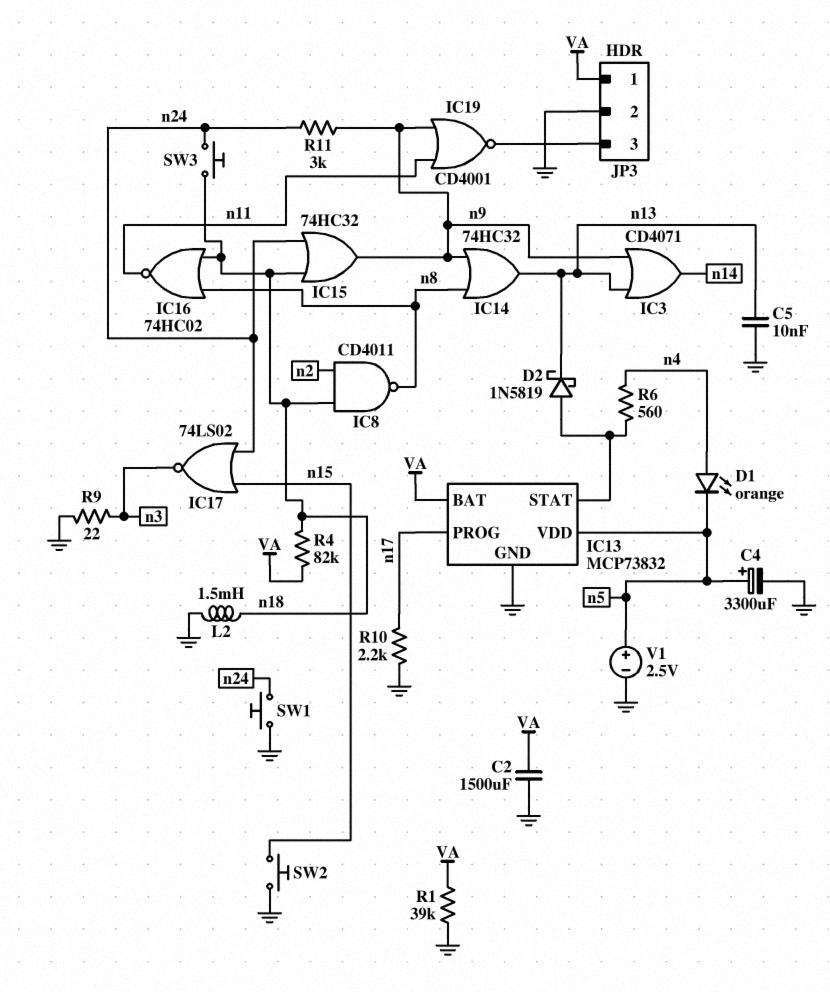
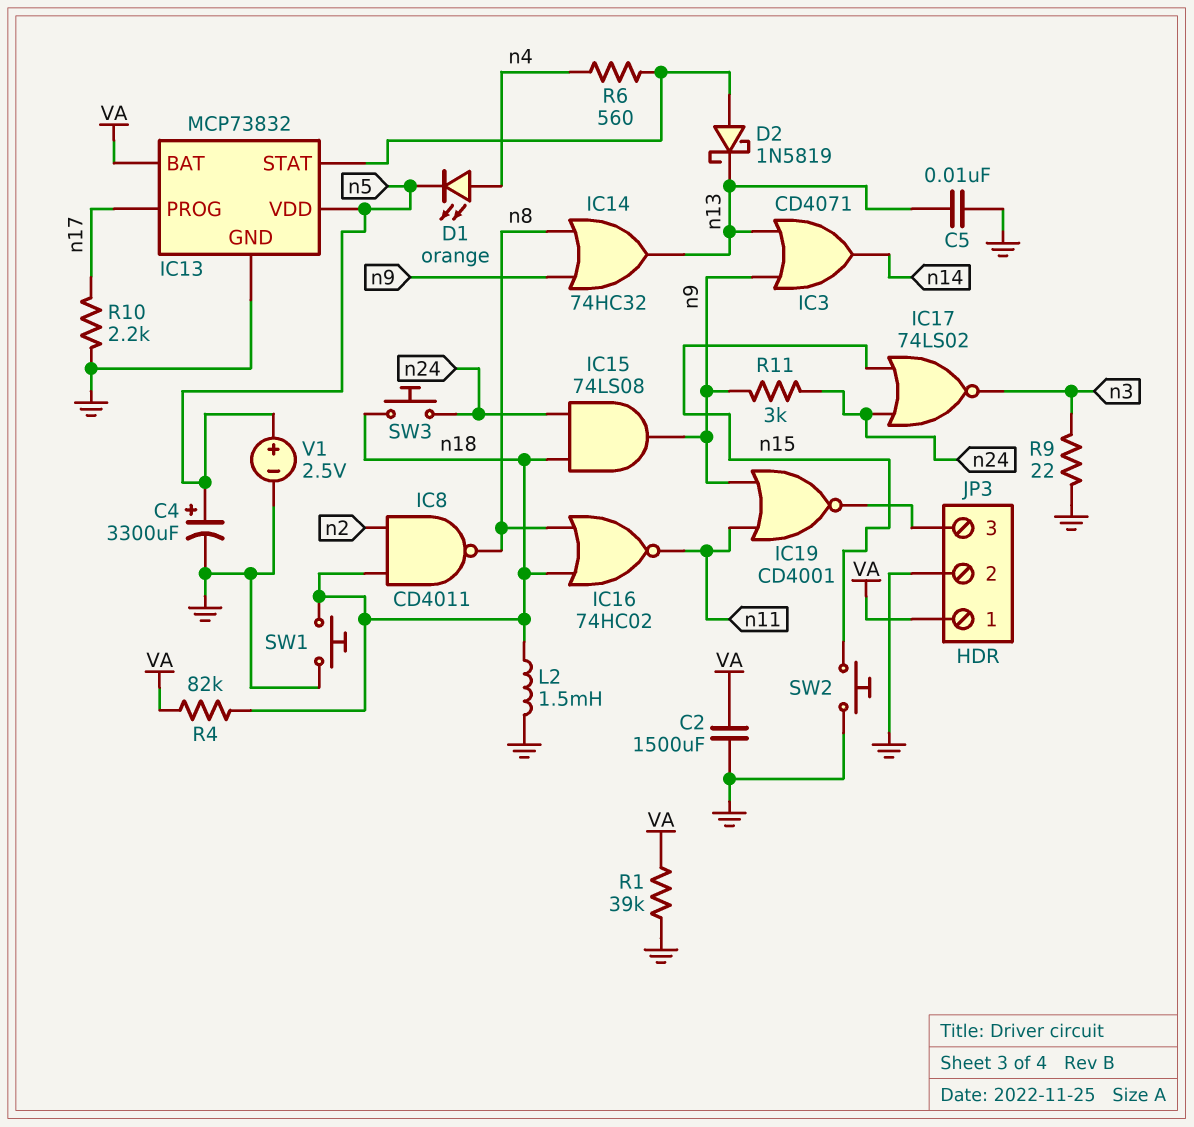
IC15: OR 74HC32 (in n18, in n24, out n9) -> AND 74LS08 (in n18, in n24, out n9)
SW1: button (GND, n24) -> button (GND, n18)

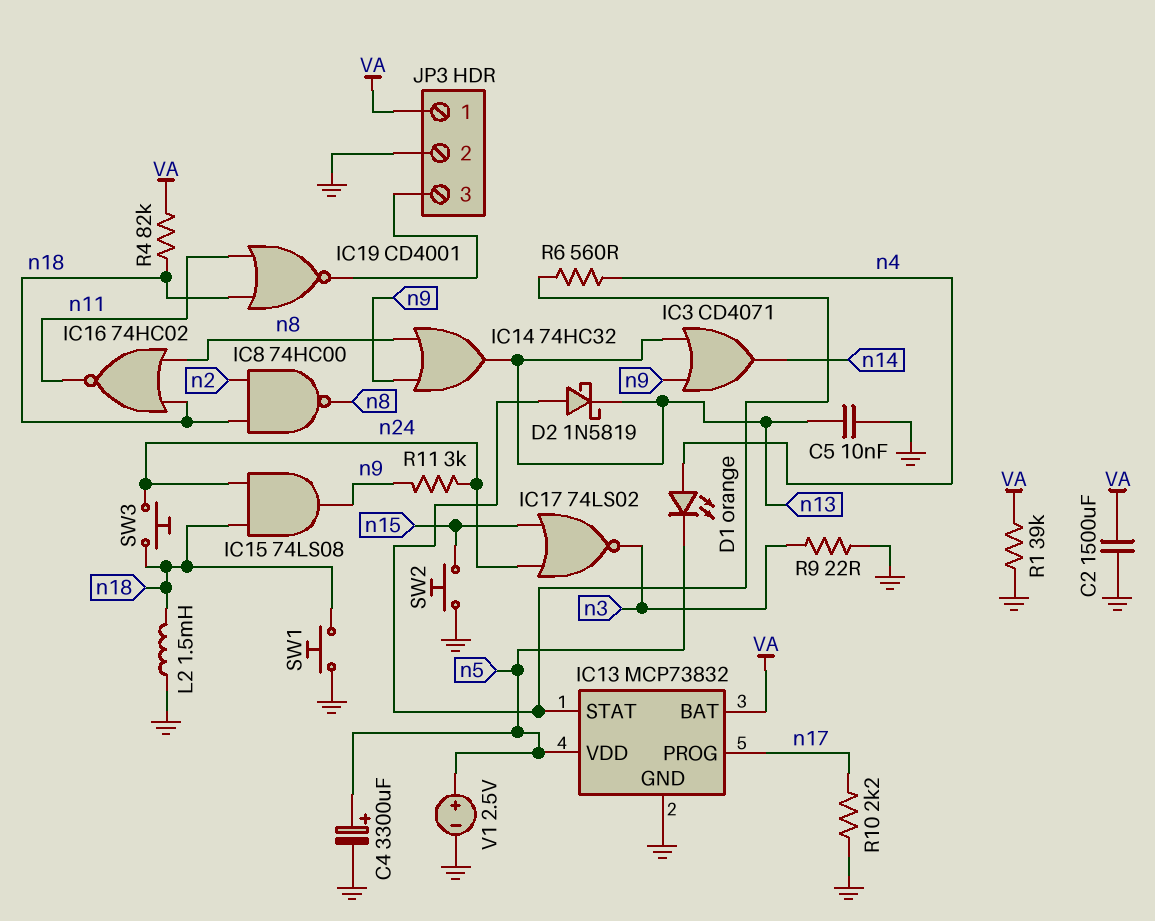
IC8: NAND CD4011 (in n2, in n18, out n8) -> NAND 74HC00 (in n2, in n18, out n8)
IC19: NOR CD4001 (in n9, in n11, out JP3/3) -> NOR CD4001 (in n11, in n18, out JP3/3)

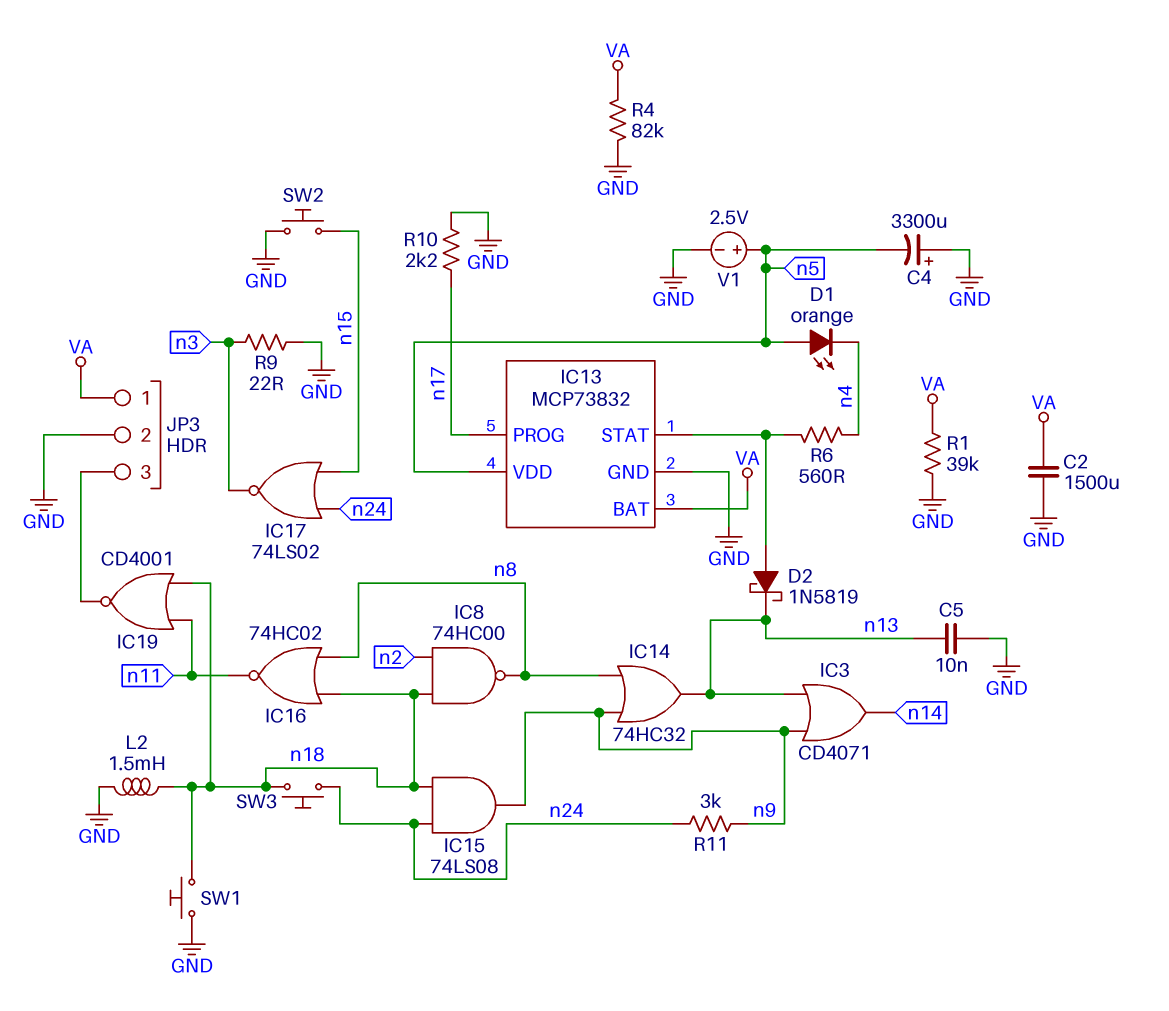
C4: 3300uF (plus n5, minus GND) -> 3300uF (plus GND, minus n5)
D1: LED orange (A n4, K n5) -> LED orange (A n5, K n4)
R4: 82k (VA, n18) -> 82k (GND, VA)

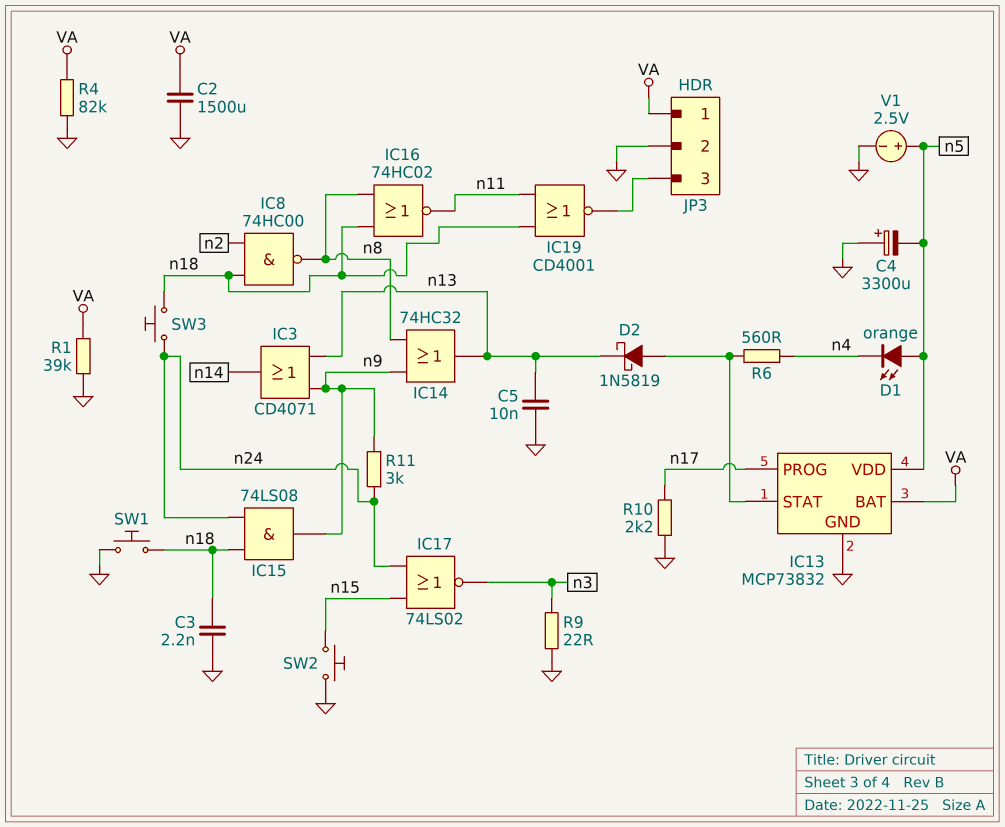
C3: none -> 2.2nF (GND, n18)
L2: 1.5mH (GND, n18) -> none

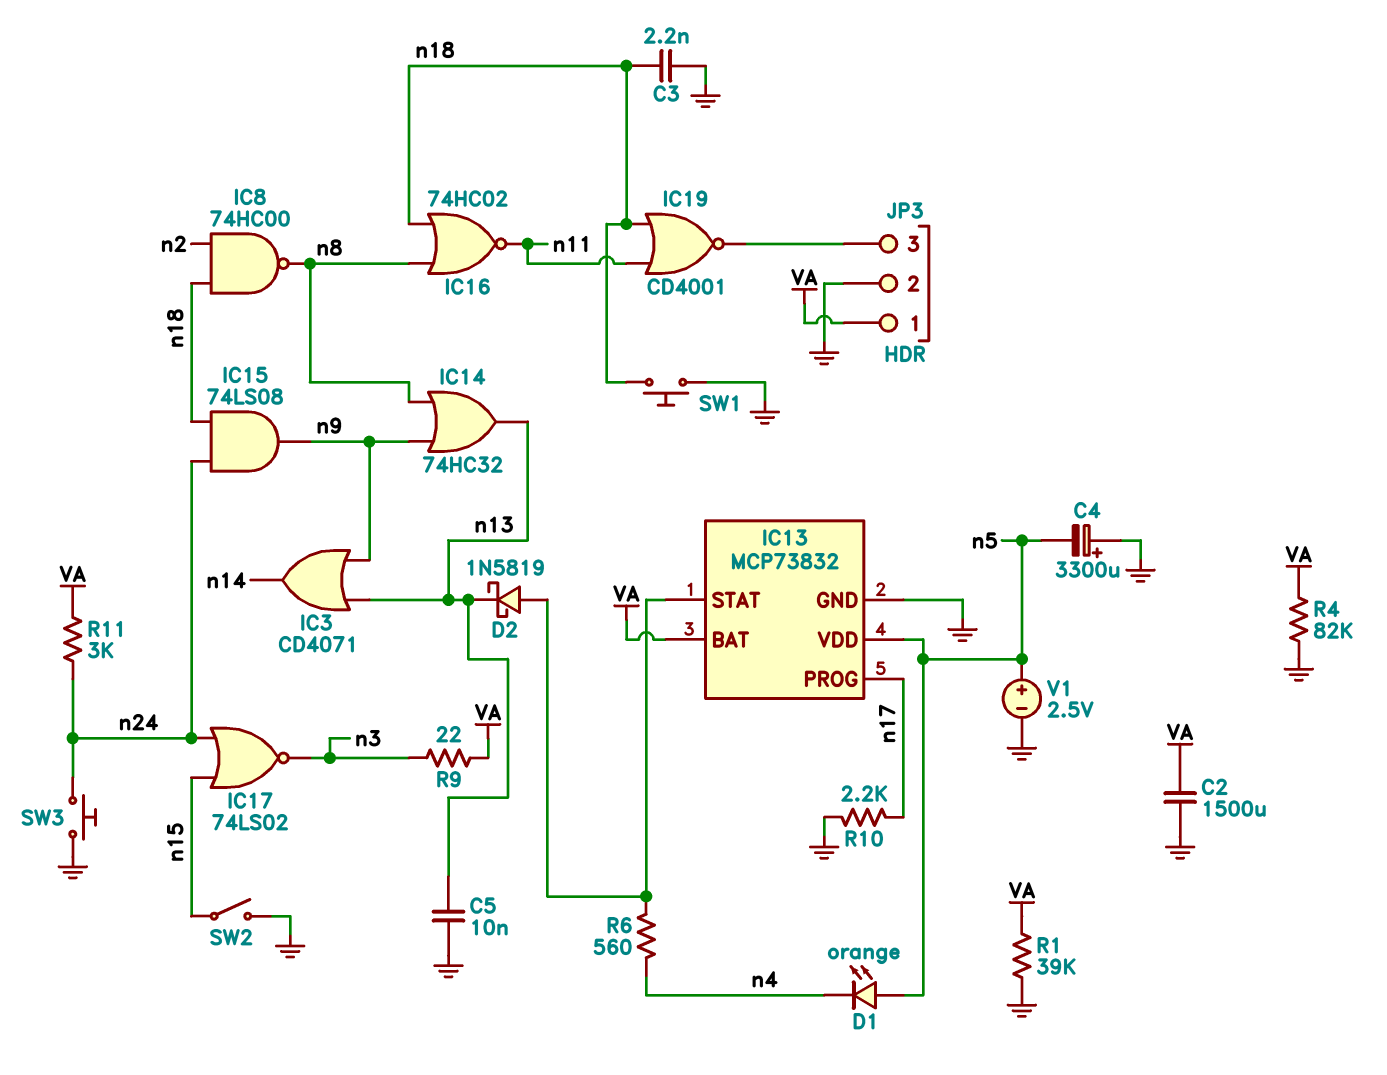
R9: 22 (GND, n3) -> 22 (VA, n3)
R11: 3k (n9, n24) -> 3k (VA, n24)
SW2: button (GND, n15) -> switch (GND, n15)
SW3: button (n18, n24) -> button (GND, n24)

